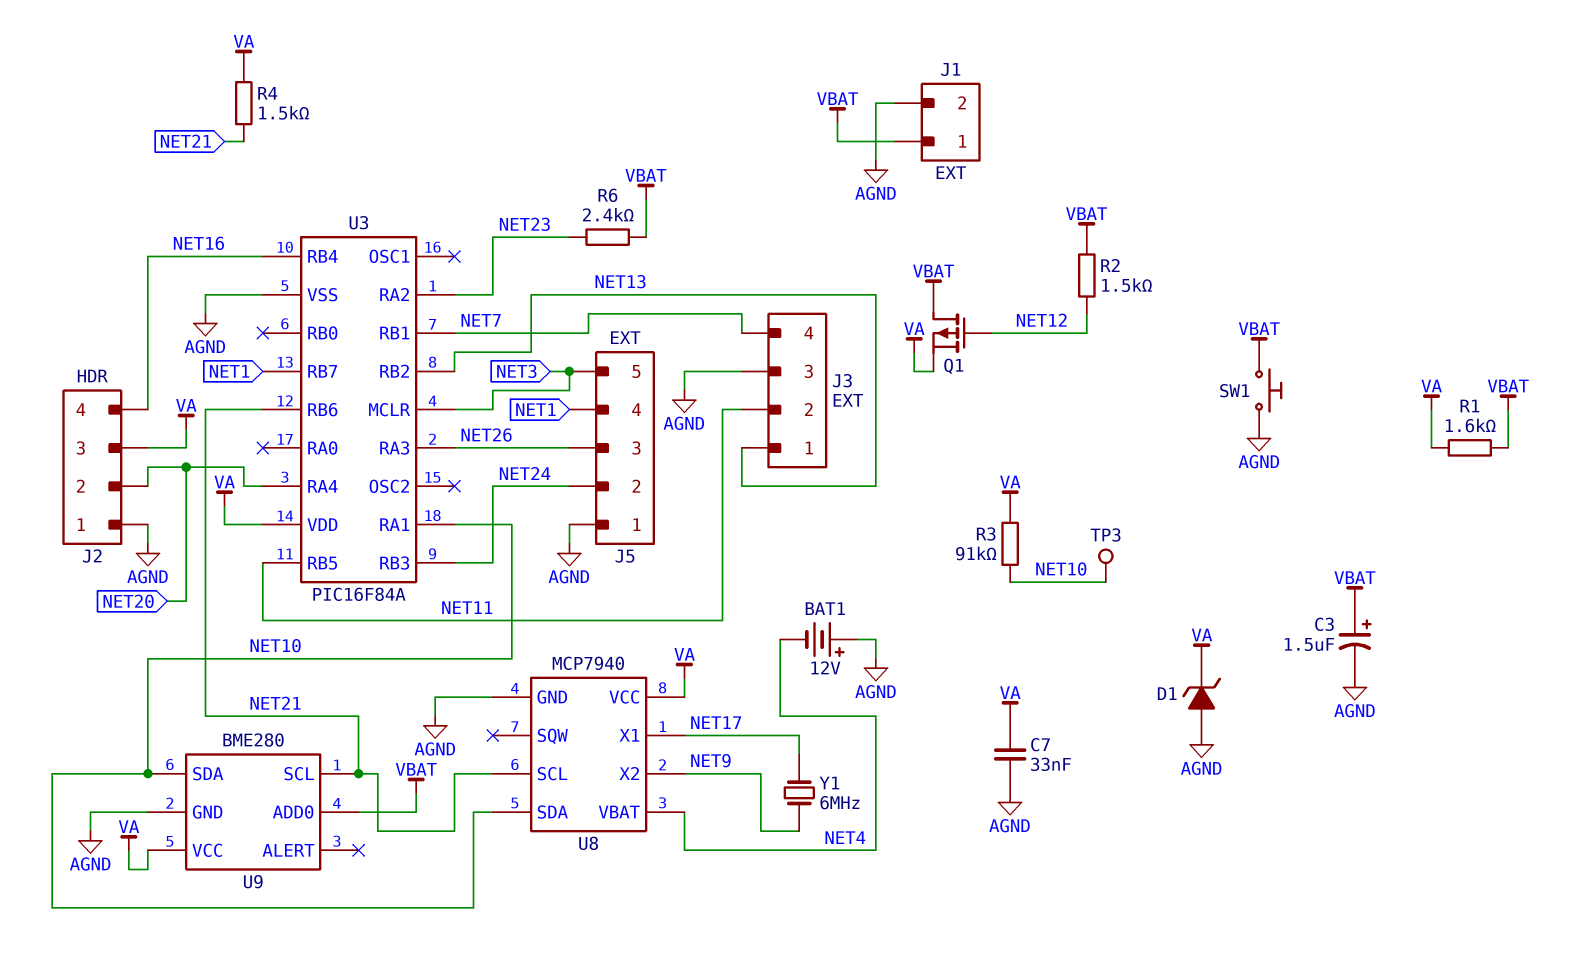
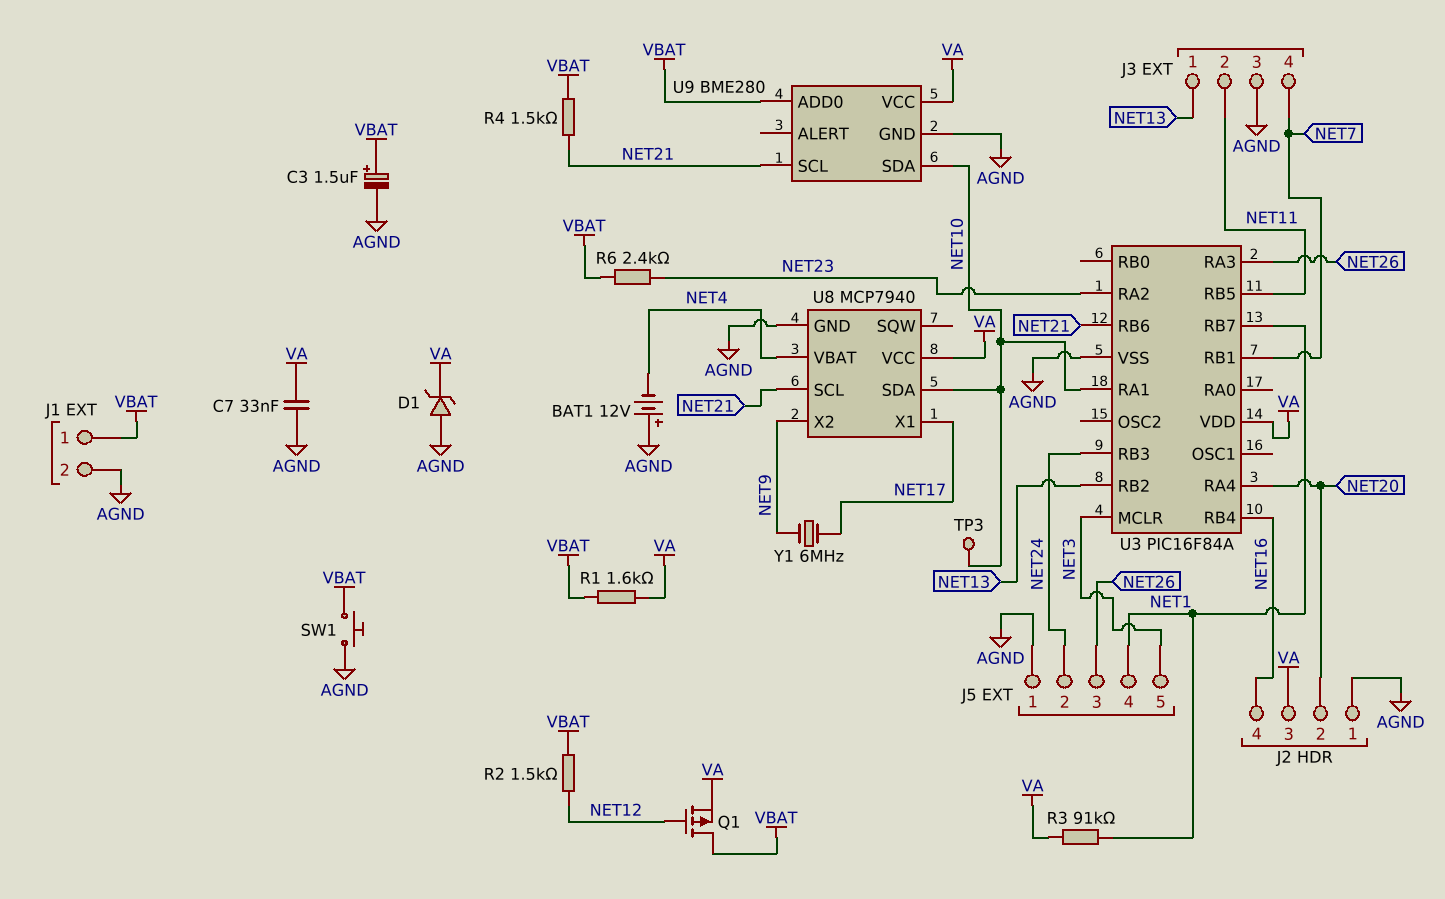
R3: 91k (NET10, VA) -> 91k (NET1, VA)
R4: 1.5k (NET21, VA) -> 1.5k (NET21, VBAT)

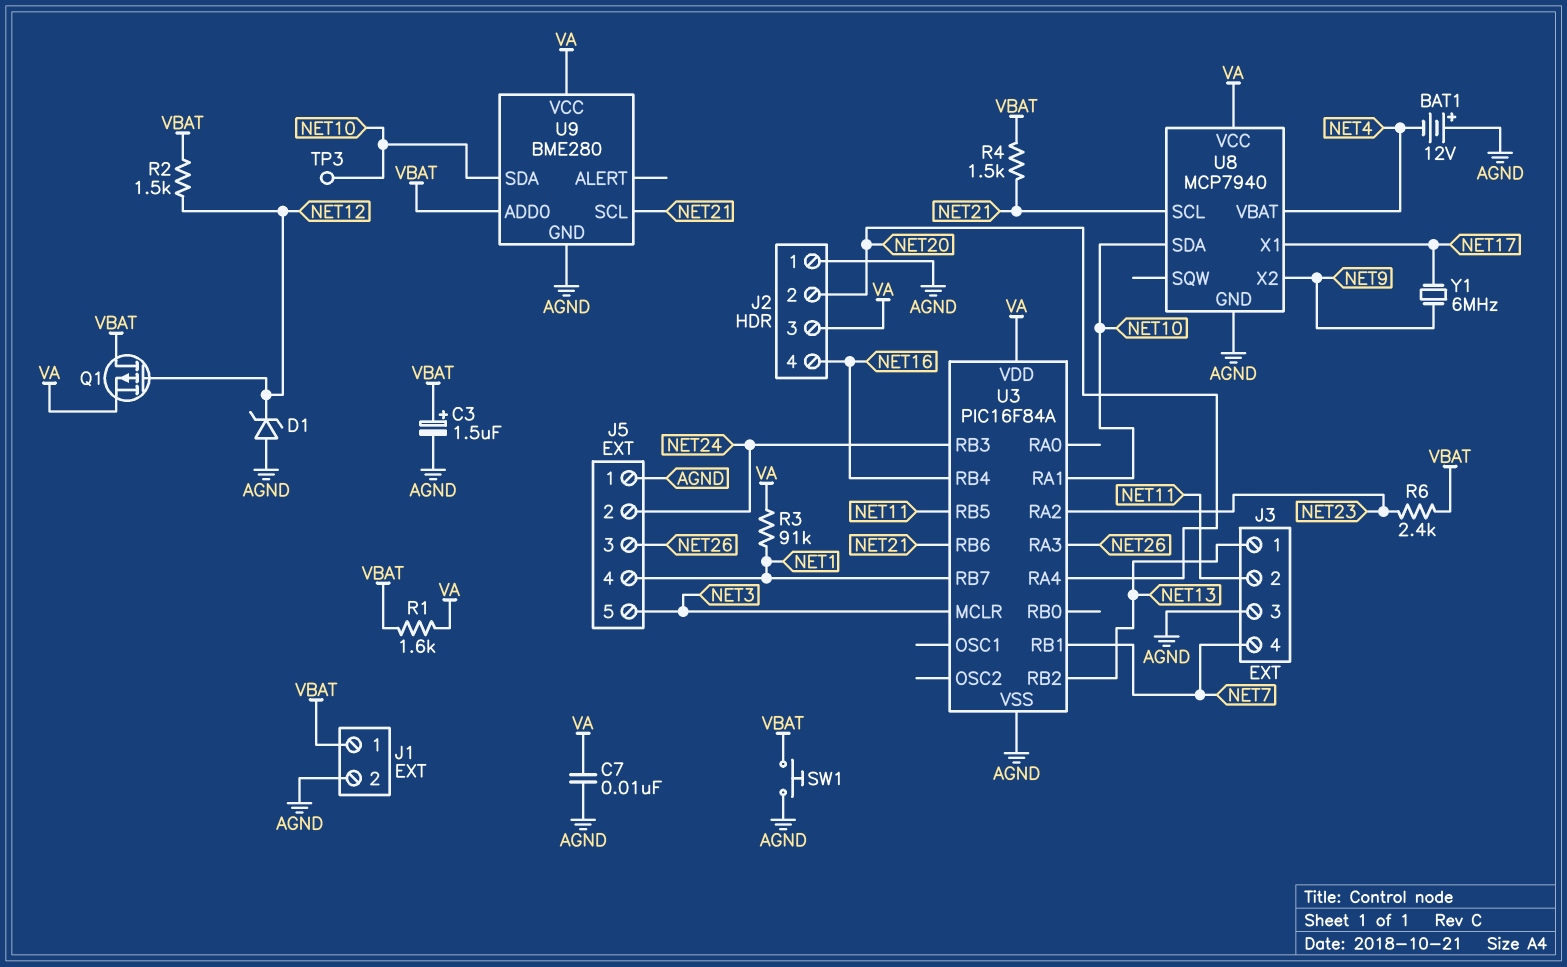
C7: 33nF (AGND, VA) -> 10nF (AGND, VA)
D1: zener (A AGND, K VA) -> zener (A AGND, K NET12)

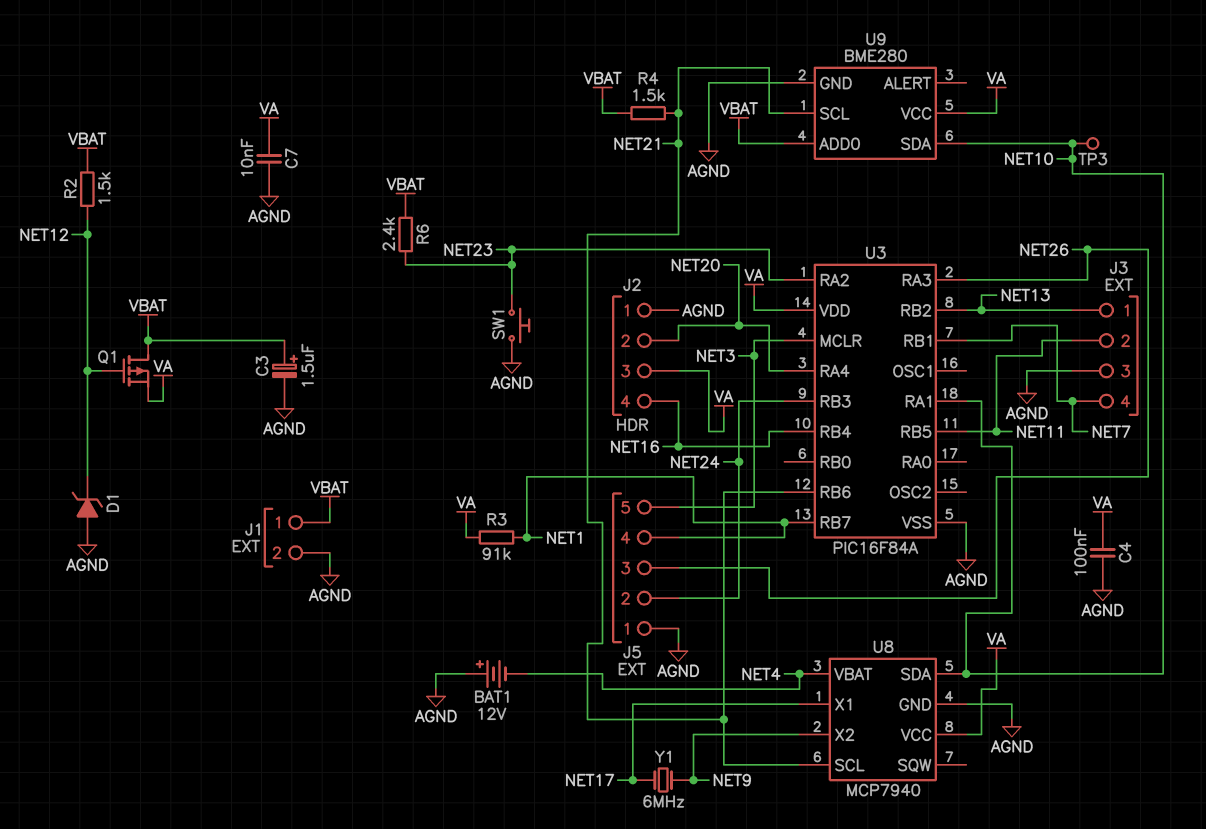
C4: none -> 100nF (AGND, VA)
R1: 1.6k (VA, VBAT) -> none
SW1: button (AGND, VBAT) -> button (AGND, NET23)

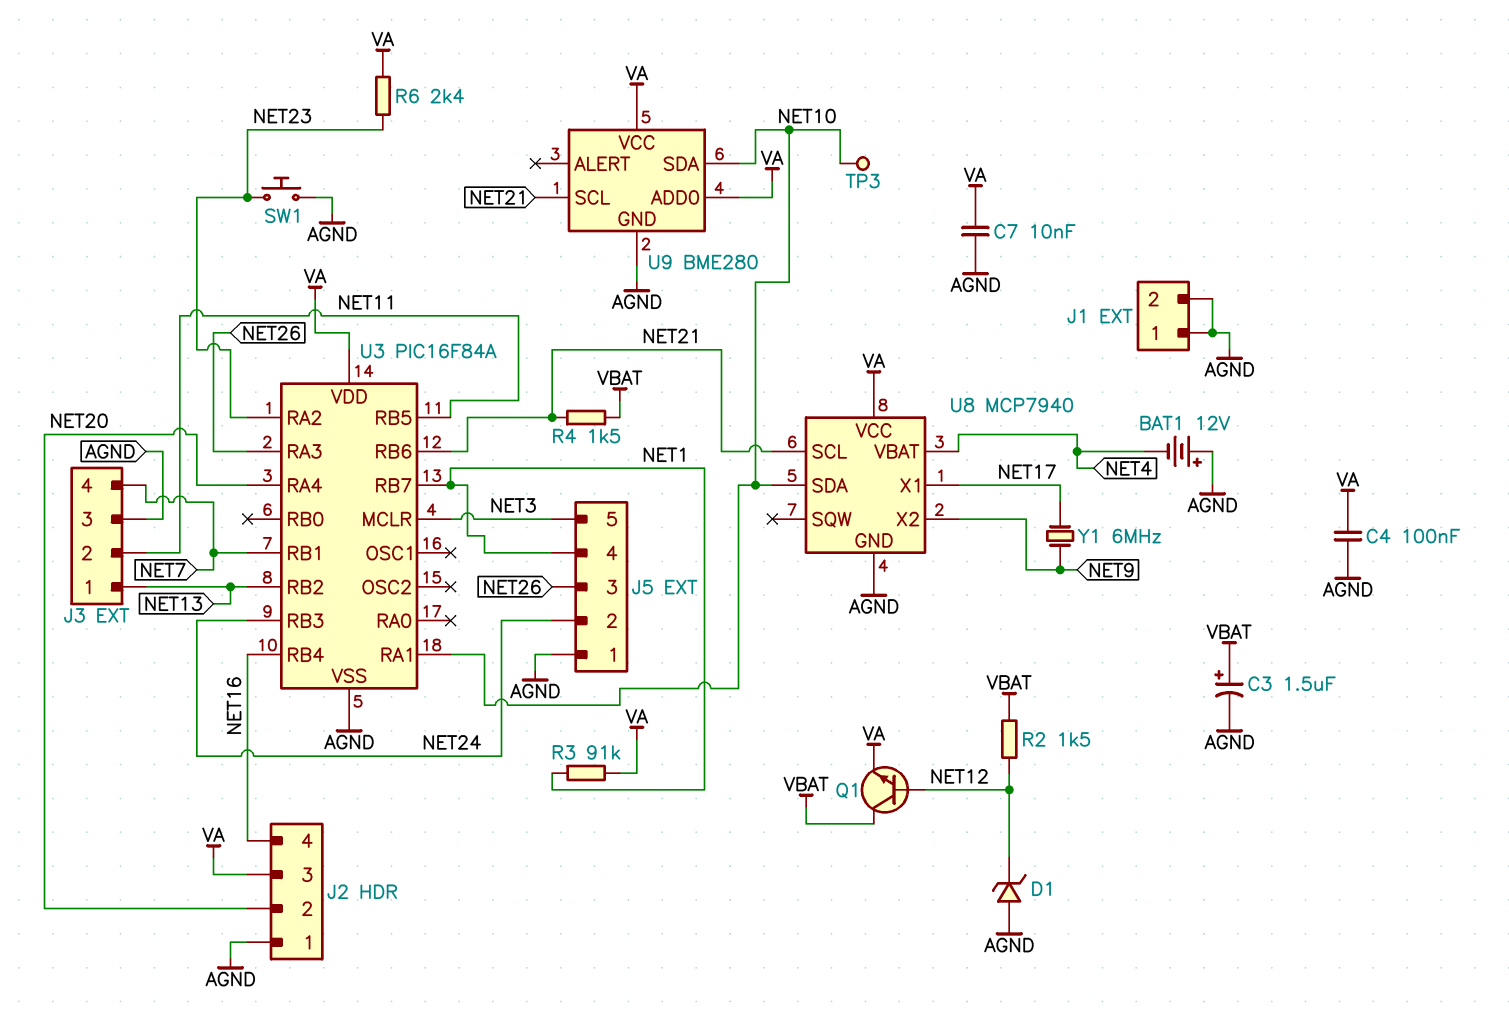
J1 pin 1: VBAT -> AGND
Q1: PMOS (G NET12, D VBAT, S VA) -> NPN (B NET12, C VBAT, E VA)
R6: 2.4k (NET23, VBAT) -> 2.4k (NET23, VA)
U9 pin ADD0: VBAT -> VA

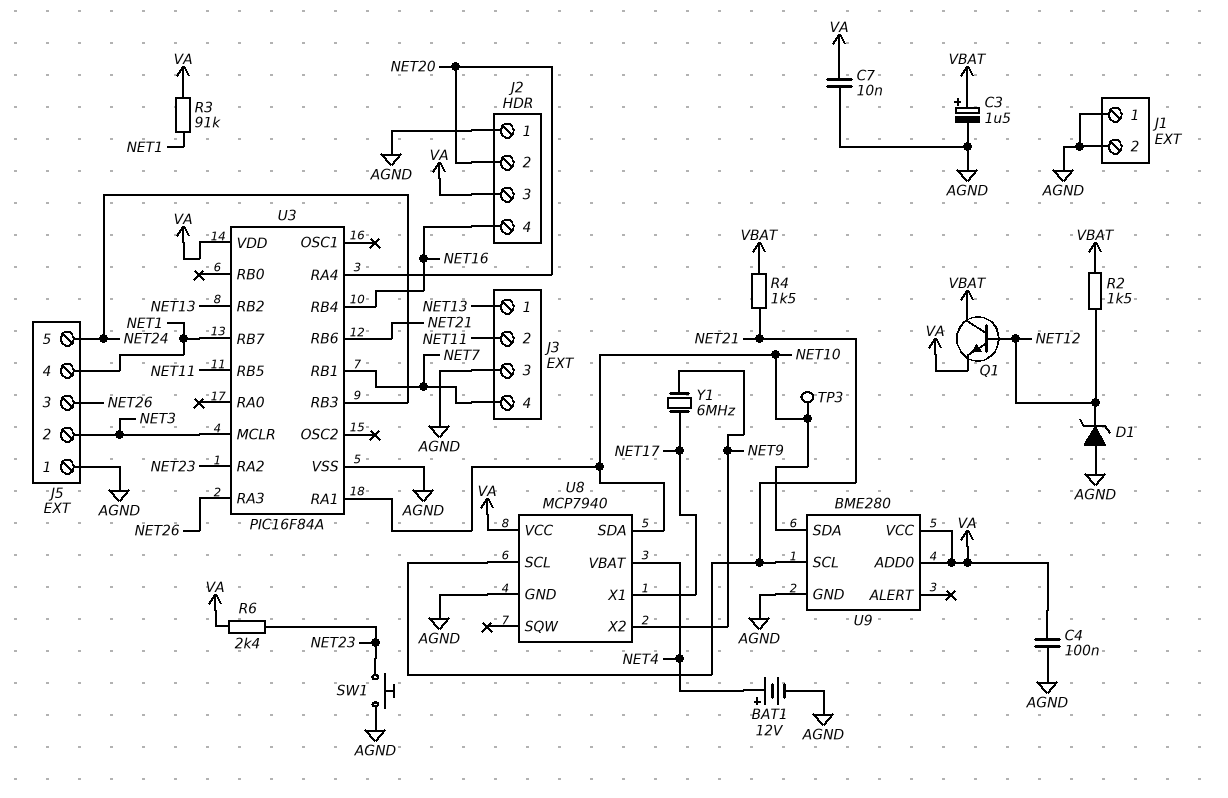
BAT1: 12V (plus AGND, minus NET4) -> 12V (plus NET4, minus AGND)
J5 pin 2: NET24 -> NET3
J5 pin 5: NET3 -> NET24

